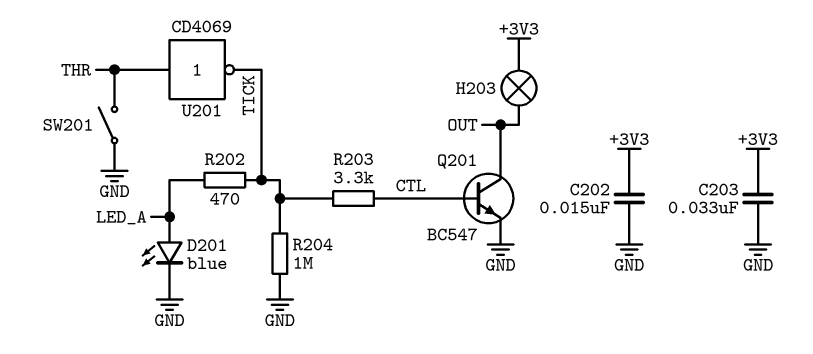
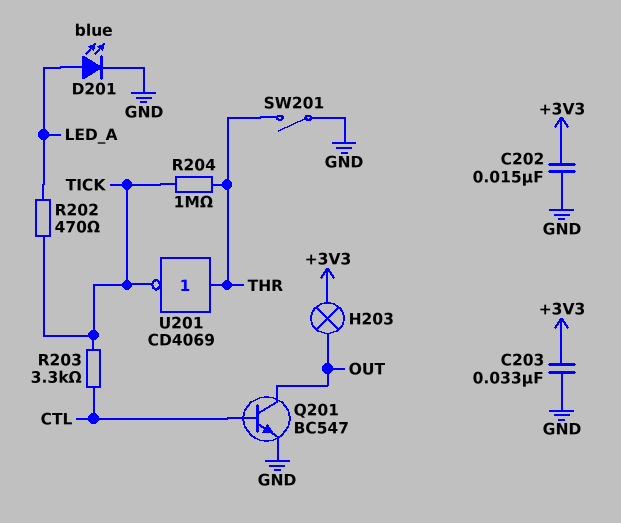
R204: 1M (GND, TICK) -> 1M (THR, TICK)

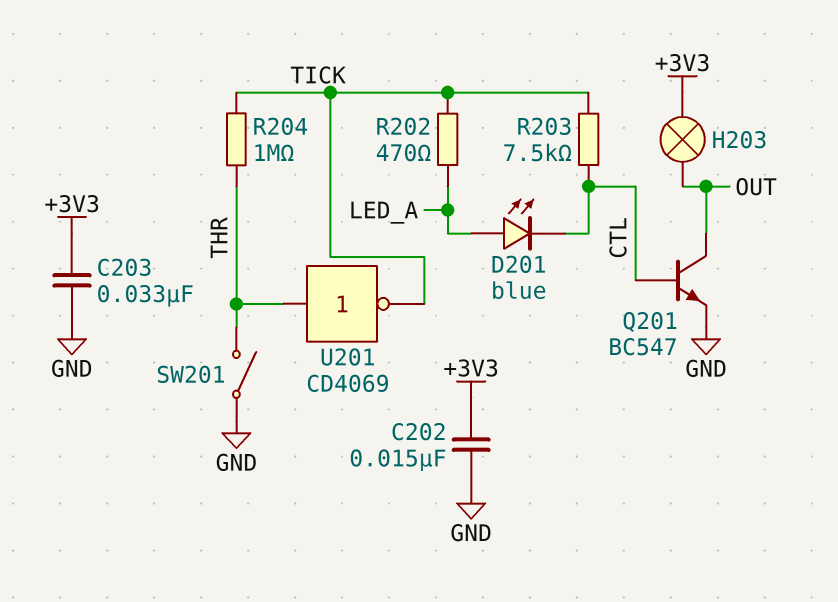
D201: LED blue (A LED_A, K GND) -> LED blue (A LED_A, K CTL)
R203: 3.3k (CTL, TICK) -> 7.5k (CTL, TICK)

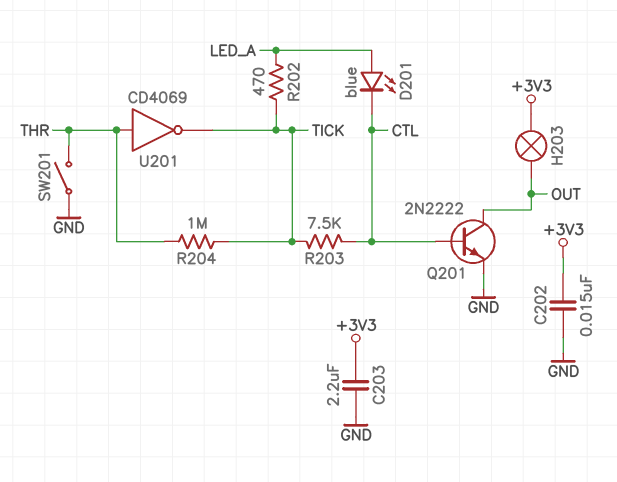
C203: 33nF (+3V3, GND) -> 2.2uF (+3V3, GND)
Q201: NPN BC547 (B CTL, C OUT, E GND) -> NPN 2N2222 (B CTL, C OUT, E GND)

